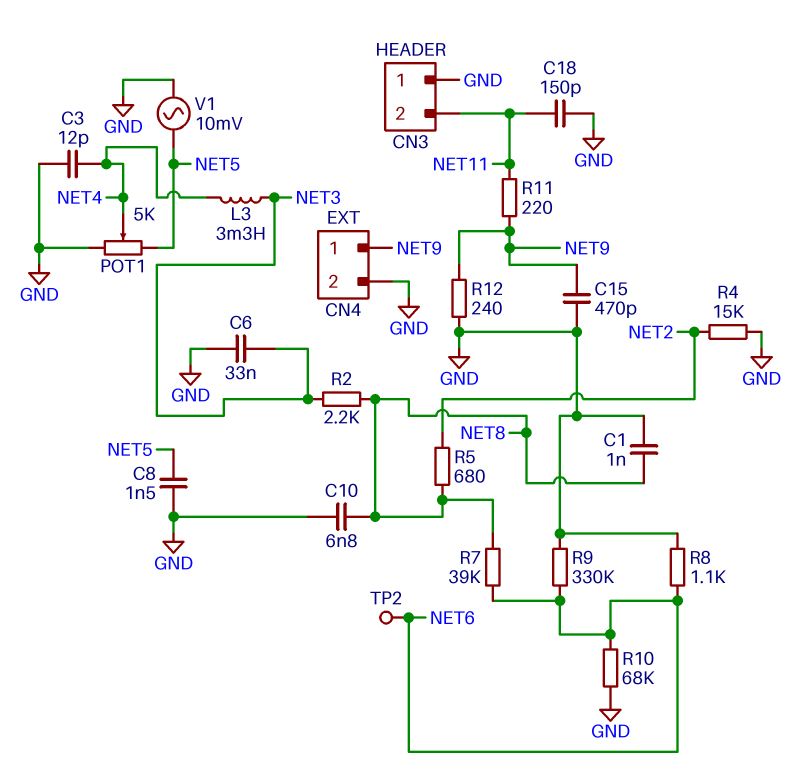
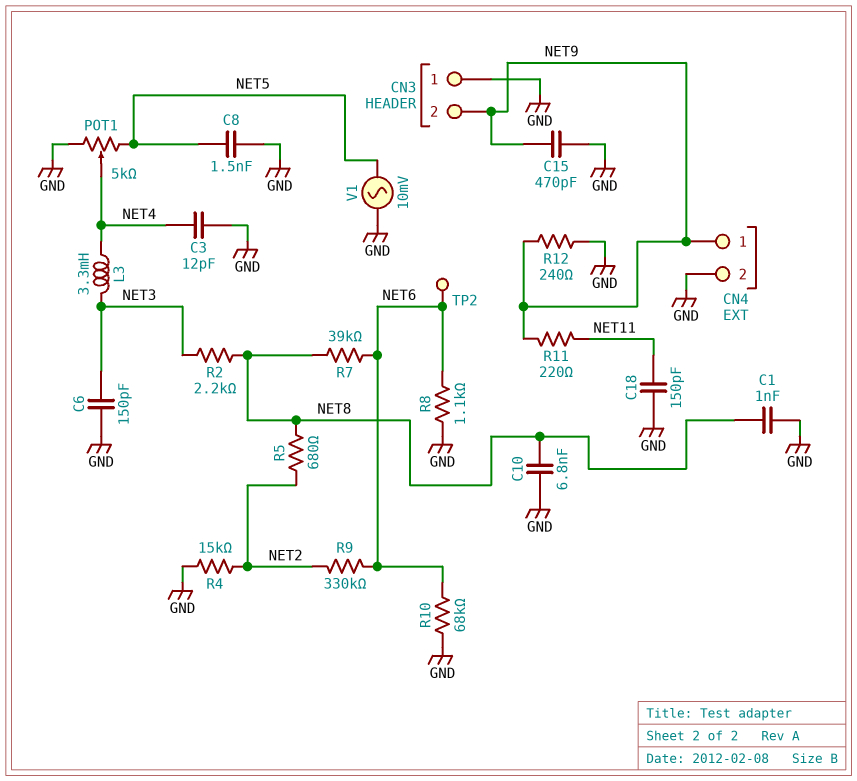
C6: 33nF (GND, NET3) -> 150pF (GND, NET3)
CN3 pin 2: NET11 -> NET9
R9: 330k (GND, NET6) -> 330k (NET2, NET6)

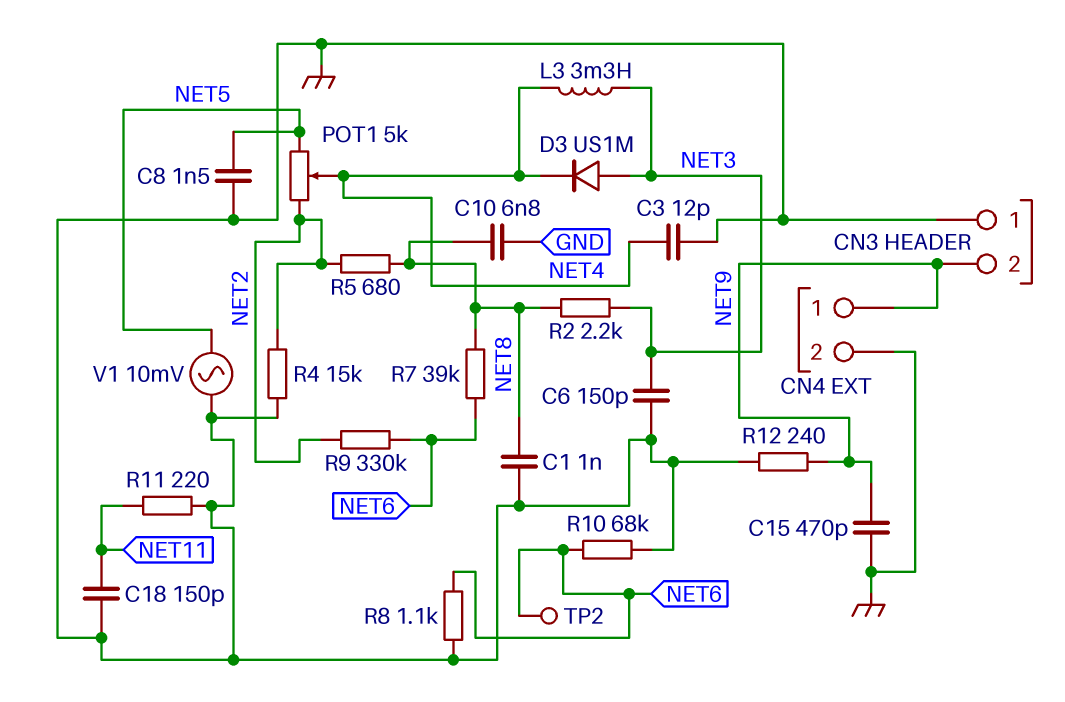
D3: none -> diode US1M (A NET3, K NET4)
POT1: 5k (GND, NET5, wiper NET4) -> 5k (NET2, NET5, wiper NET4)
R11: 220 (NET9, NET11) -> 220 (GND, NET11)

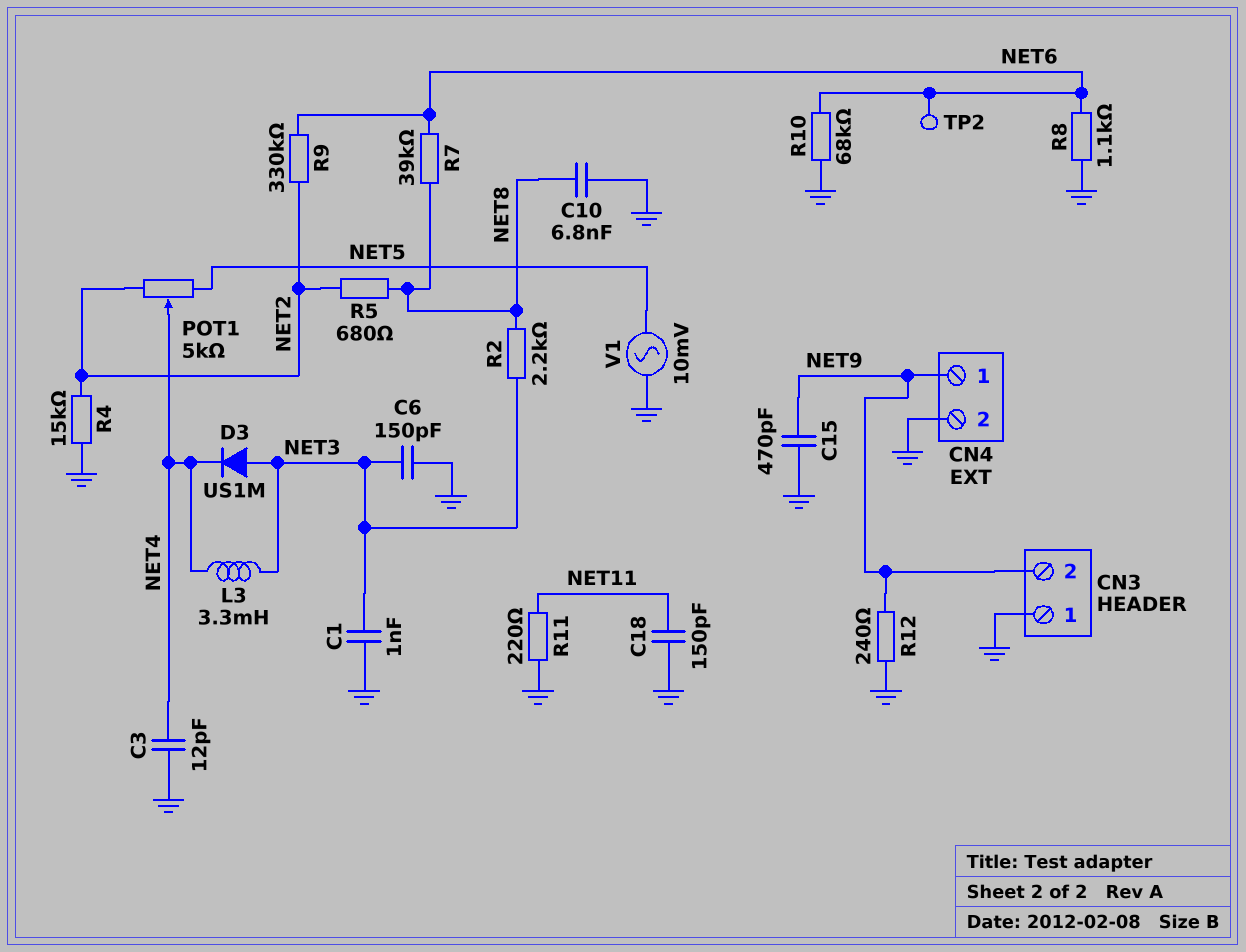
C1: 1nF (GND, NET8) -> 1nF (GND, NET3)
C8: 1.5nF (GND, NET5) -> none

